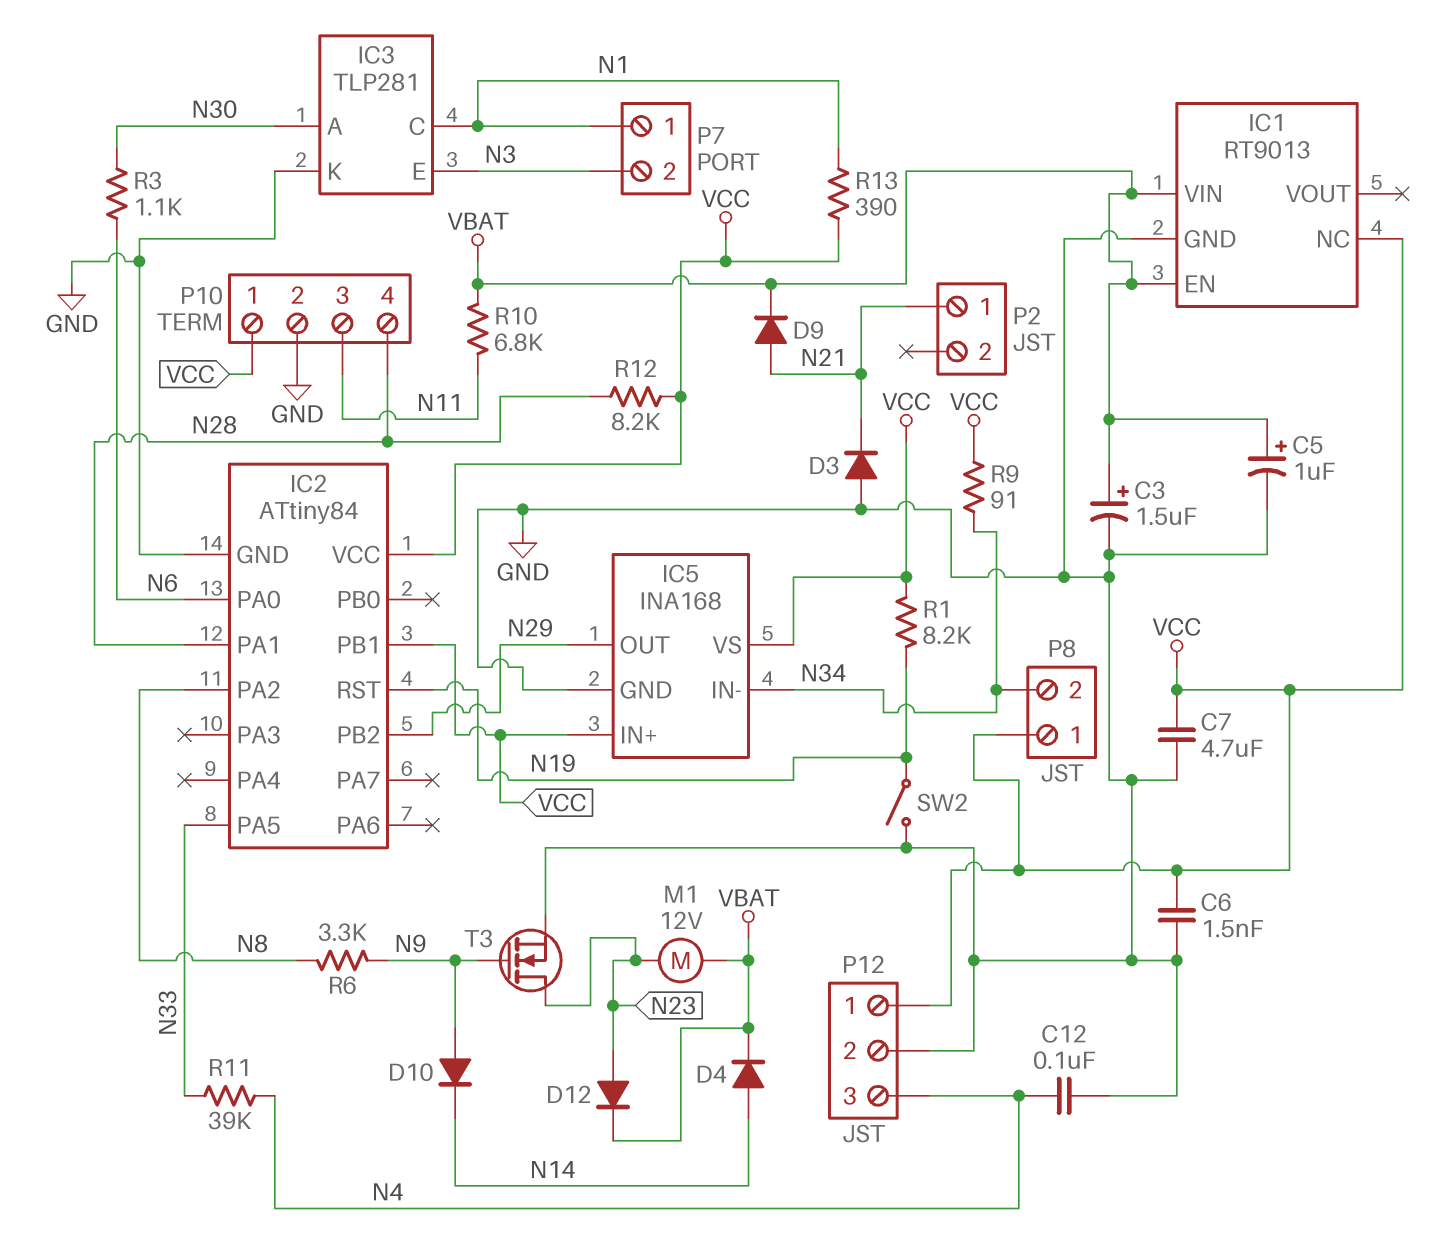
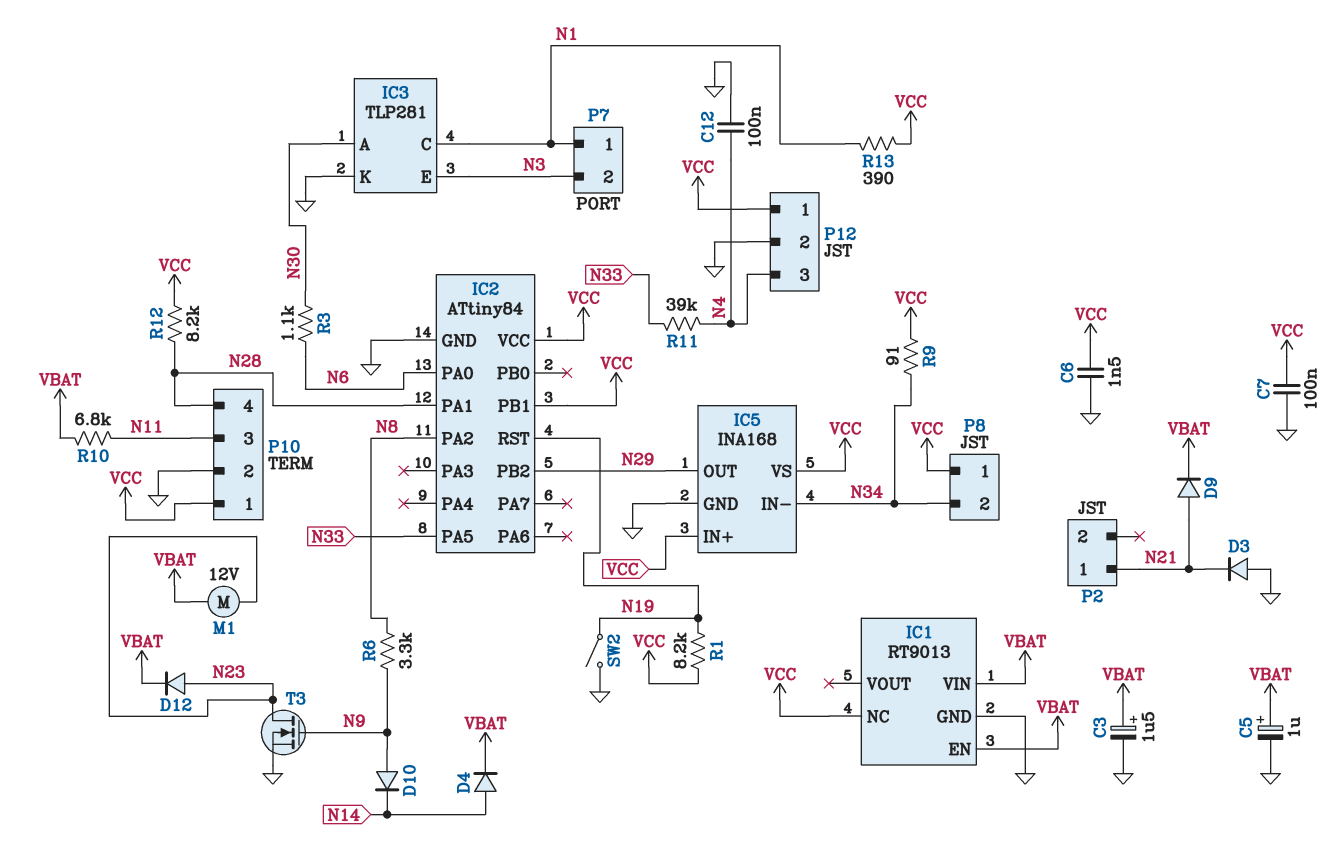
C7: 4.7uF (GND, VCC) -> 100nF (GND, VCC)

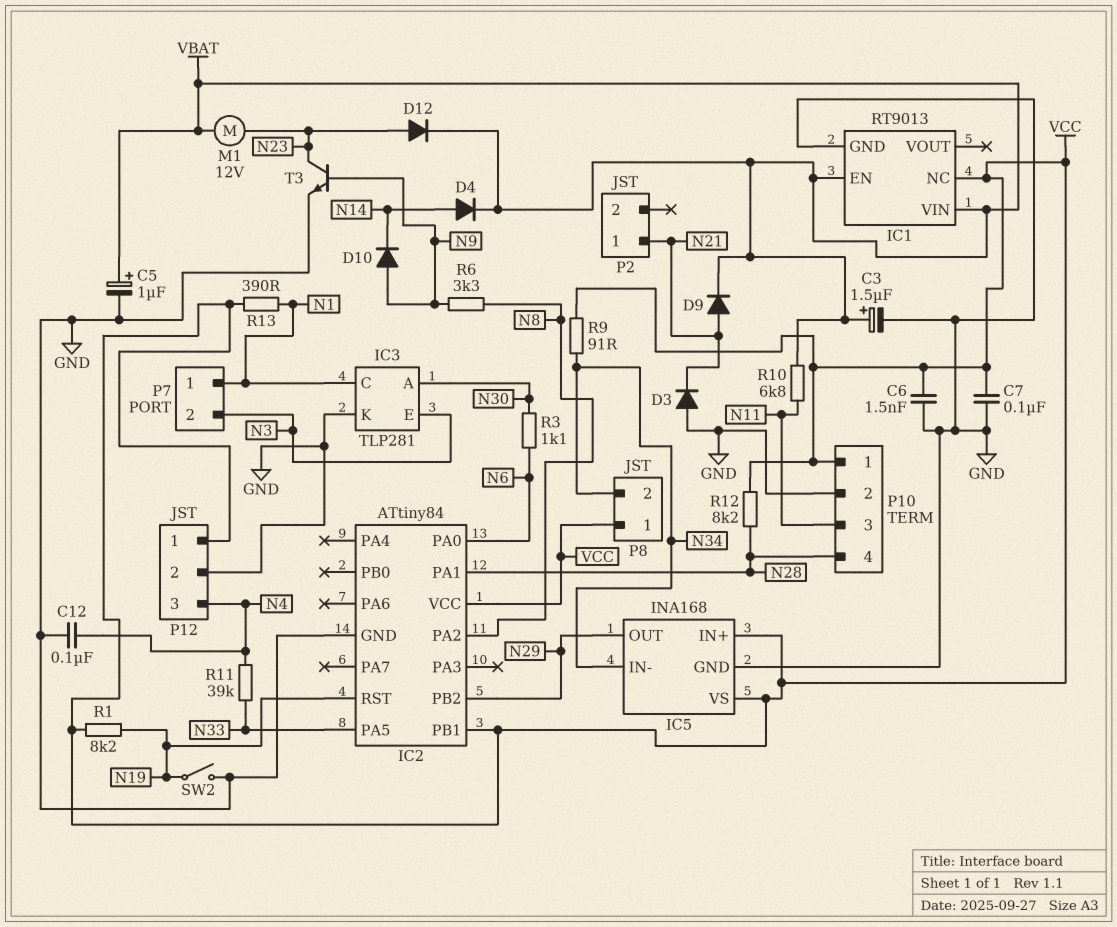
T3: NMOS (G N9, D N23, S GND) -> NPN (B N9, C N23, E GND)

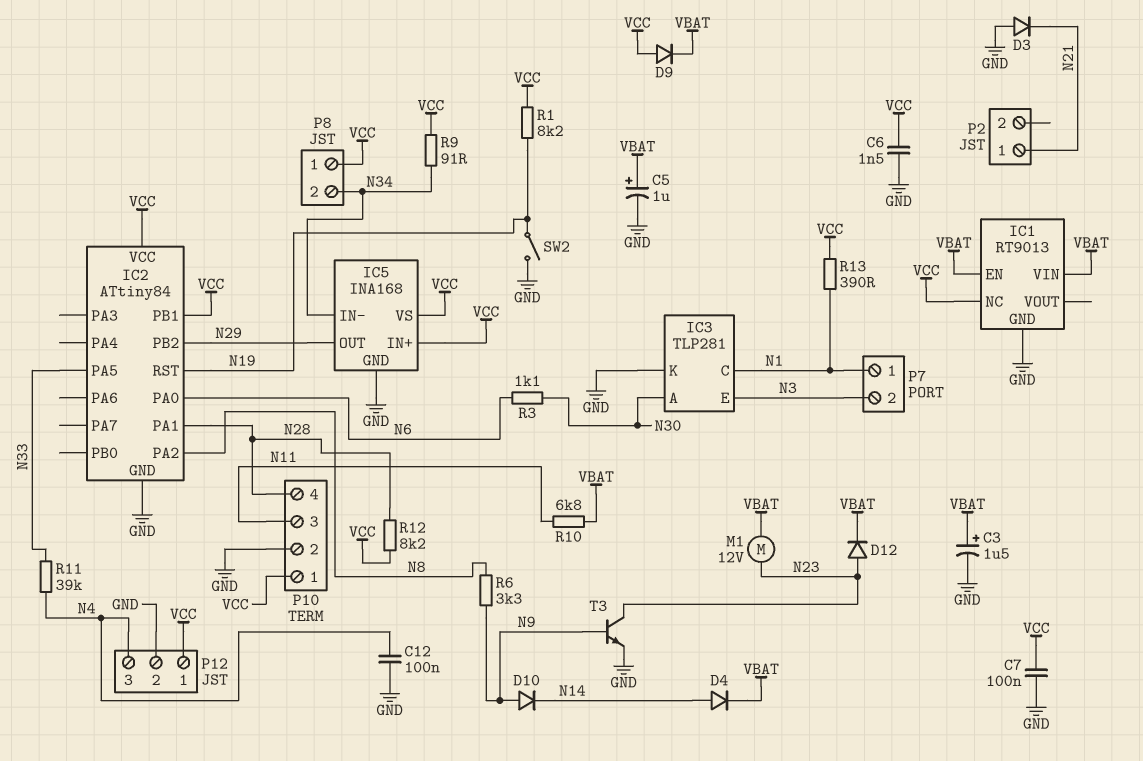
D9: diode (A N21, K VBAT) -> diode (A VCC, K VBAT)

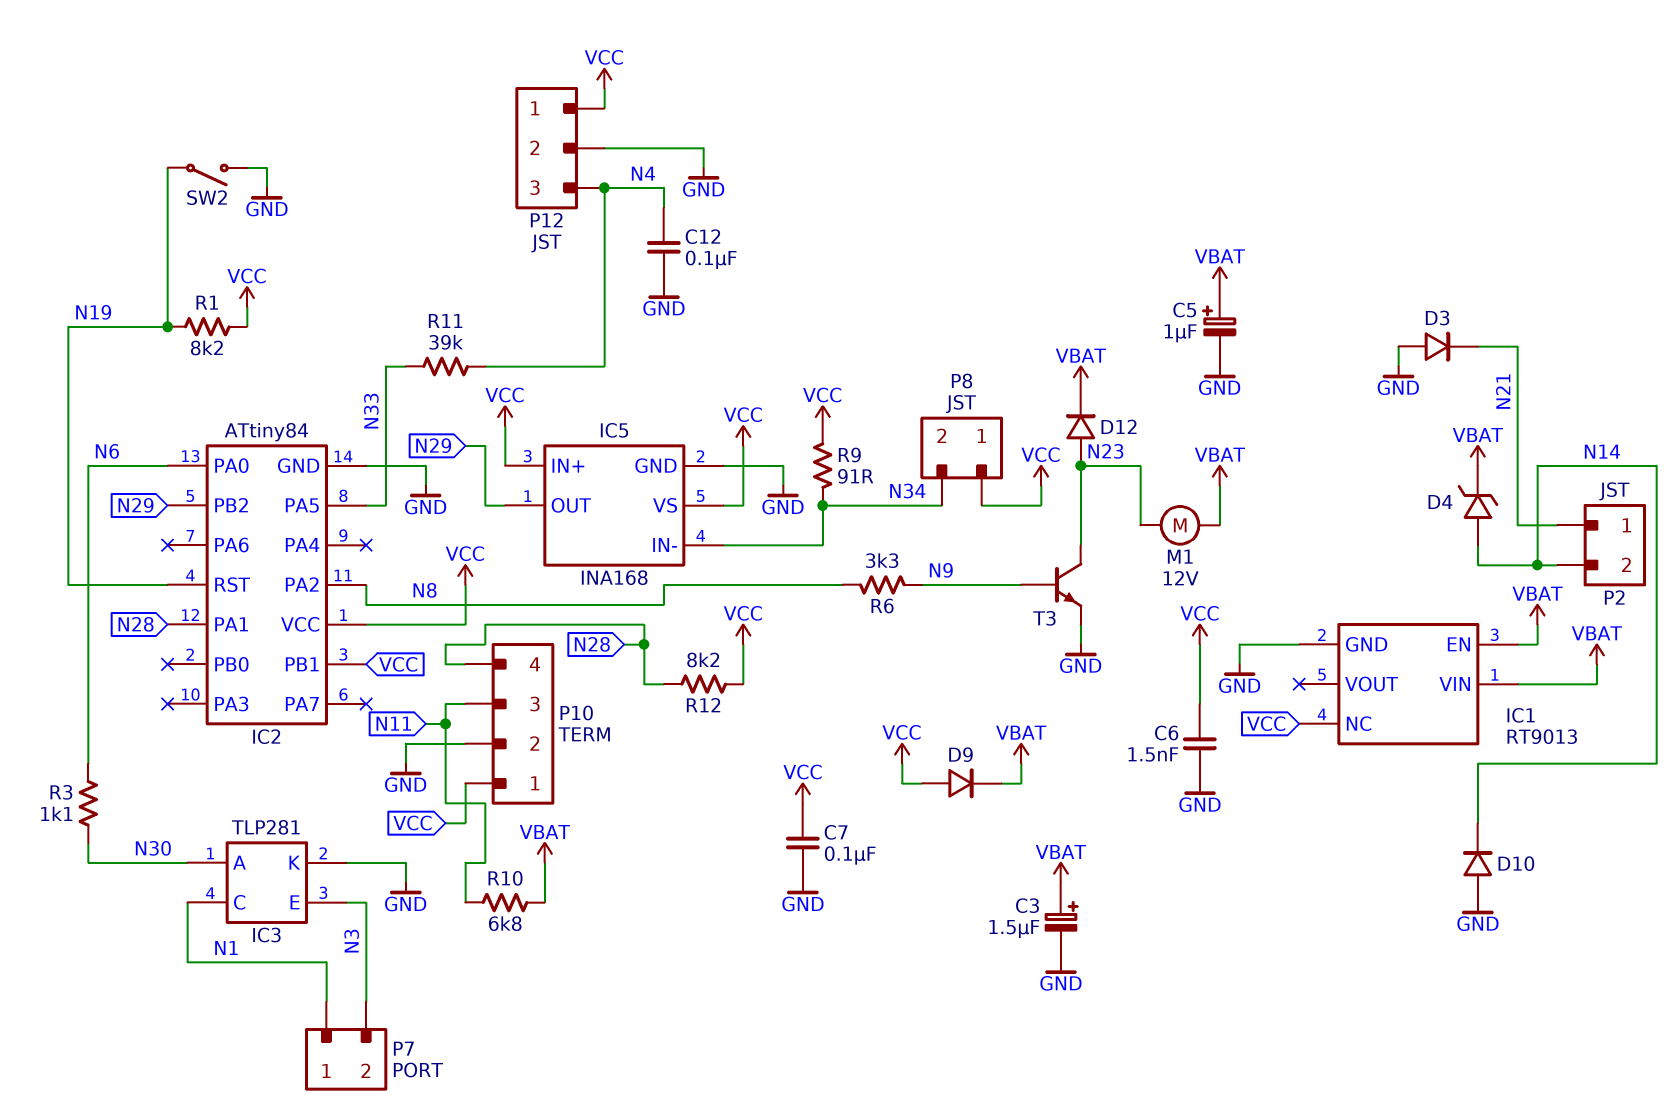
D4: diode (A N14, K VBAT) -> zener (A N14, K VBAT)
D10: diode (A N9, K N14) -> diode (A GND, K N14)
P2 pin 2: none -> N14
R13: 390 (N1, VCC) -> none

